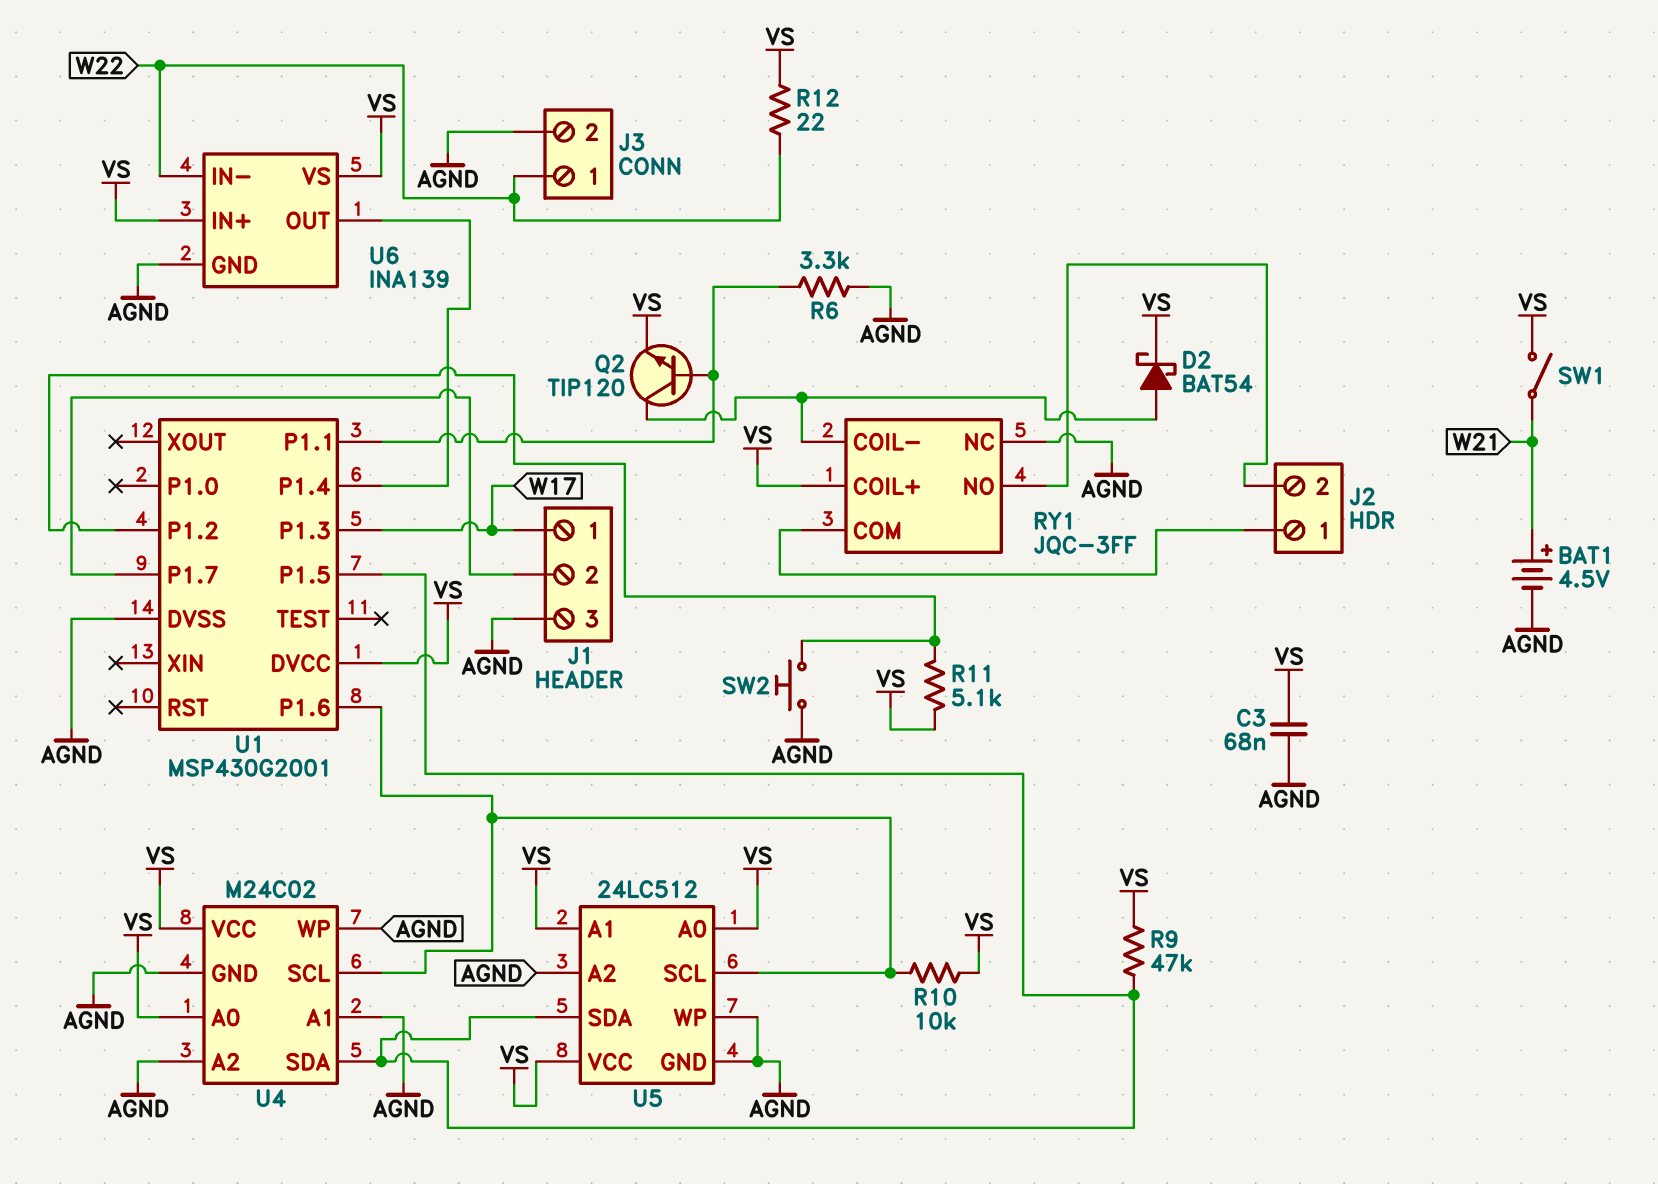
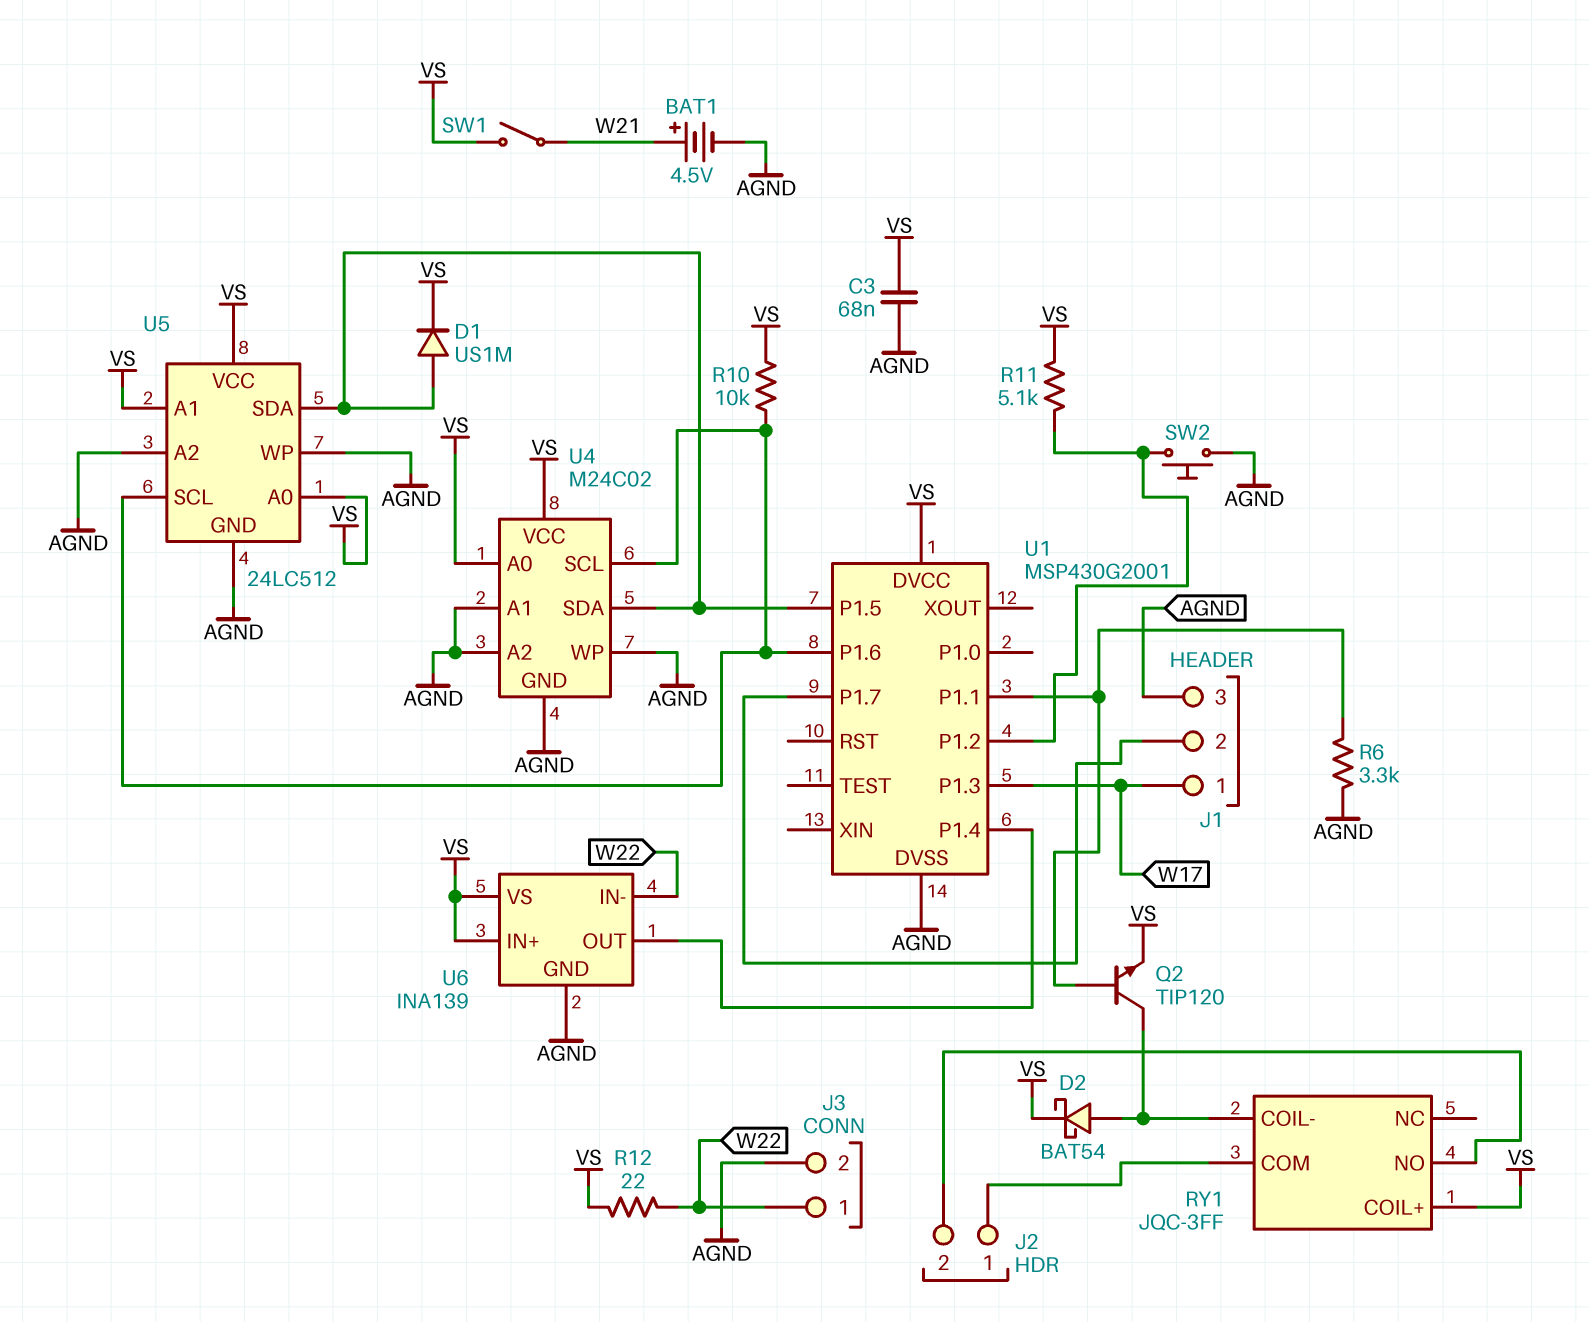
D1: none -> diode US1M (A U1/P1.5, K VS)
R9: 47k (U1/P1.5, VS) -> none
RY1 pin NC: AGND -> none

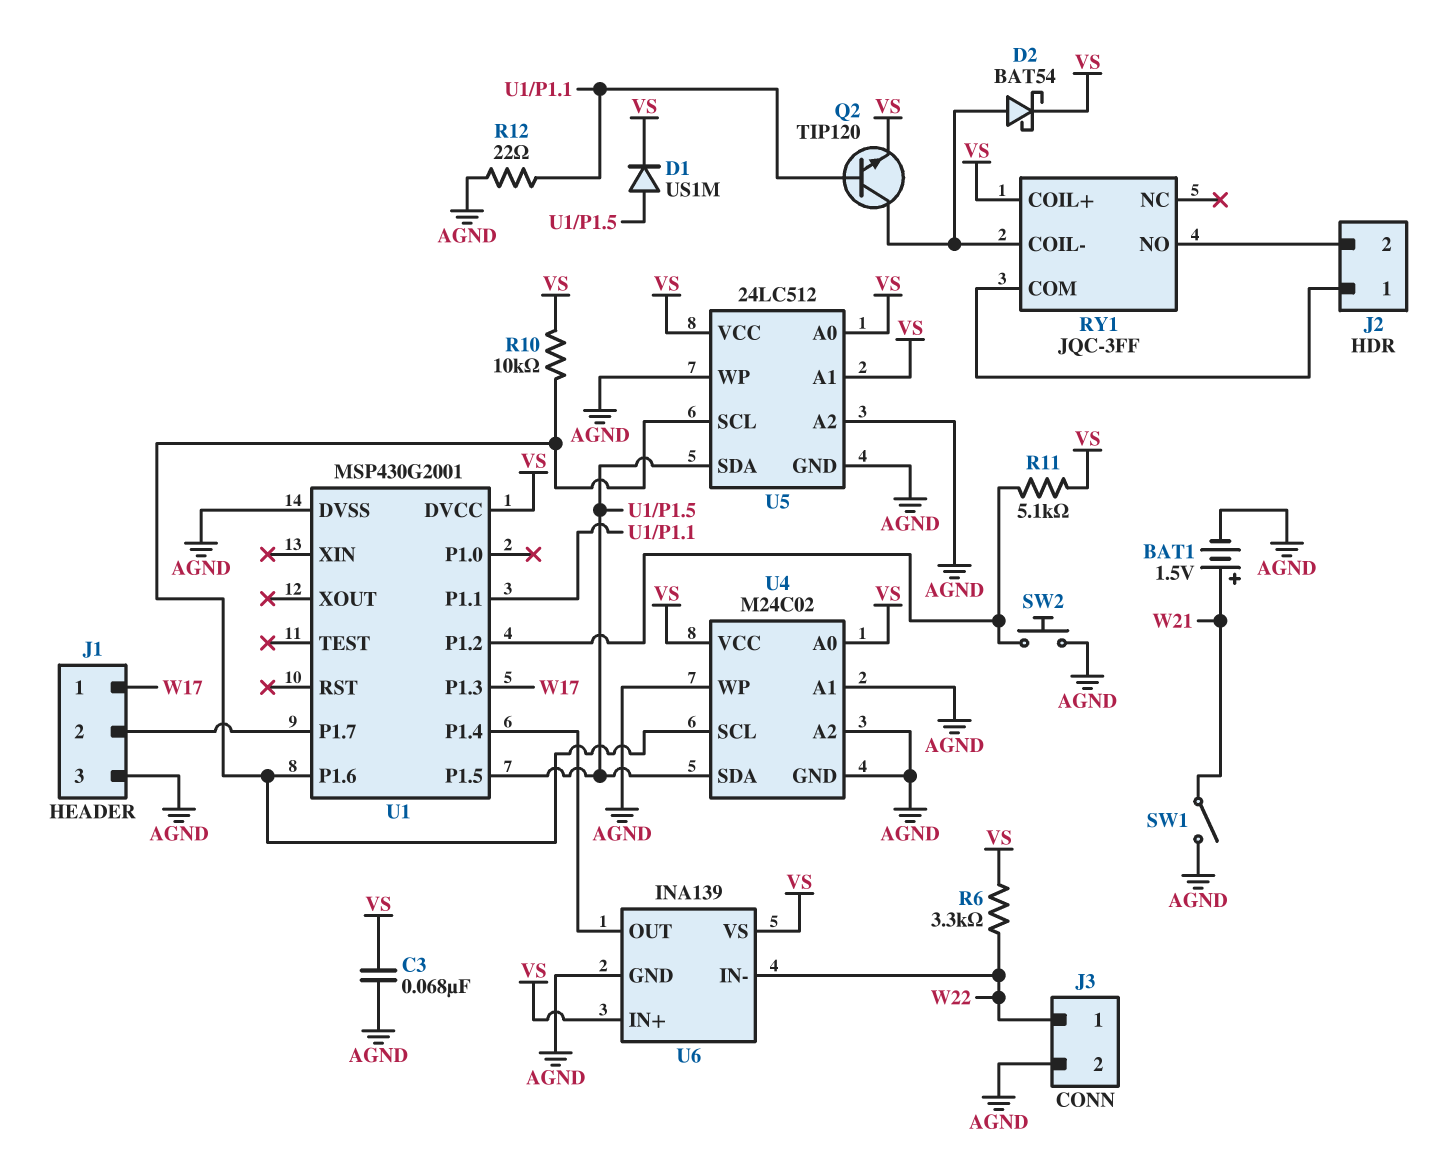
BAT1: 4.5V (plus W21, minus AGND) -> 1.5V (plus W21, minus AGND)
R6: 3.3k (AGND, U1/P1.1) -> 3.3k (VS, W22)
R12: 22 (VS, W22) -> 22 (AGND, U1/P1.1)
SW1: switch (VS, W21) -> switch (AGND, W21)

